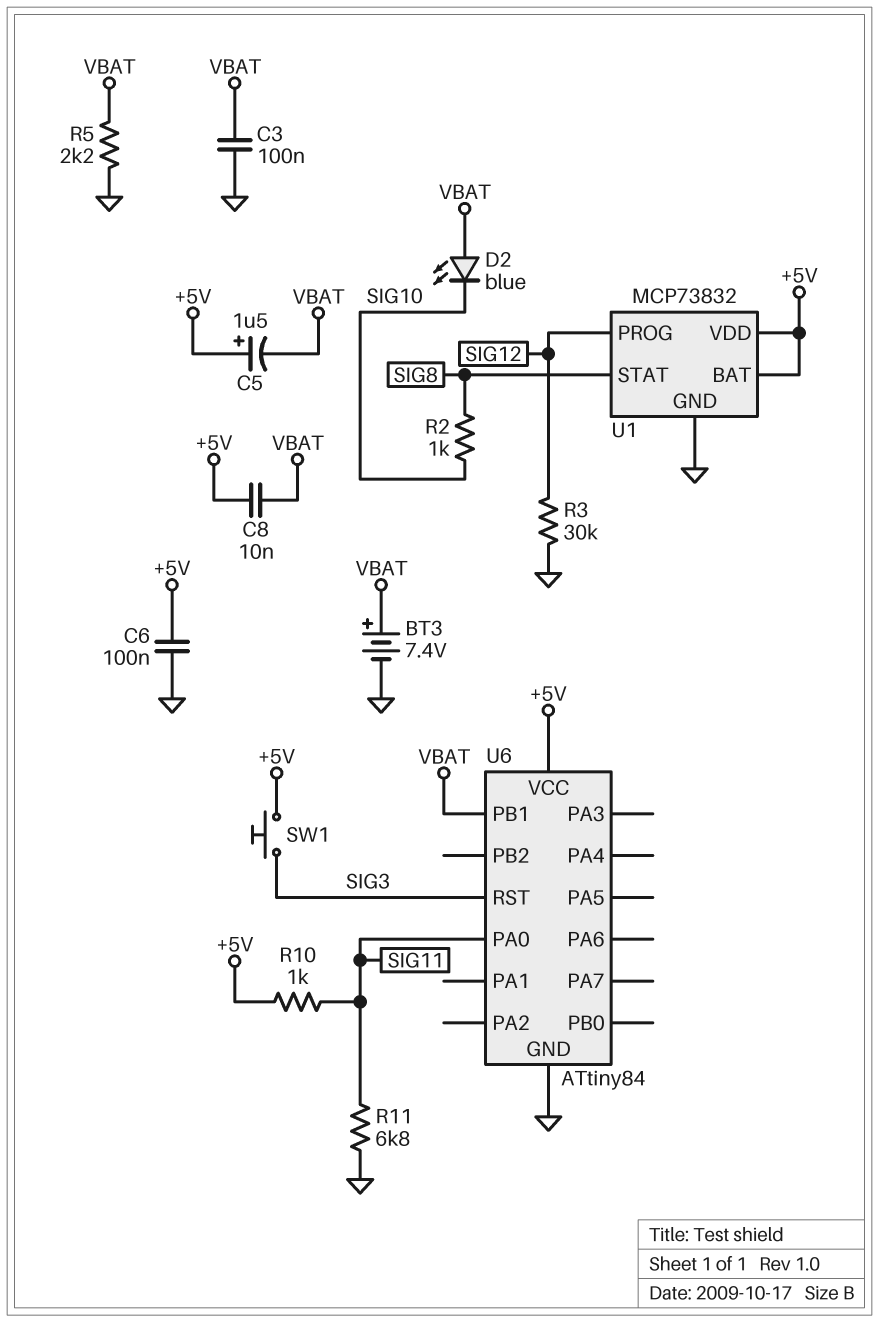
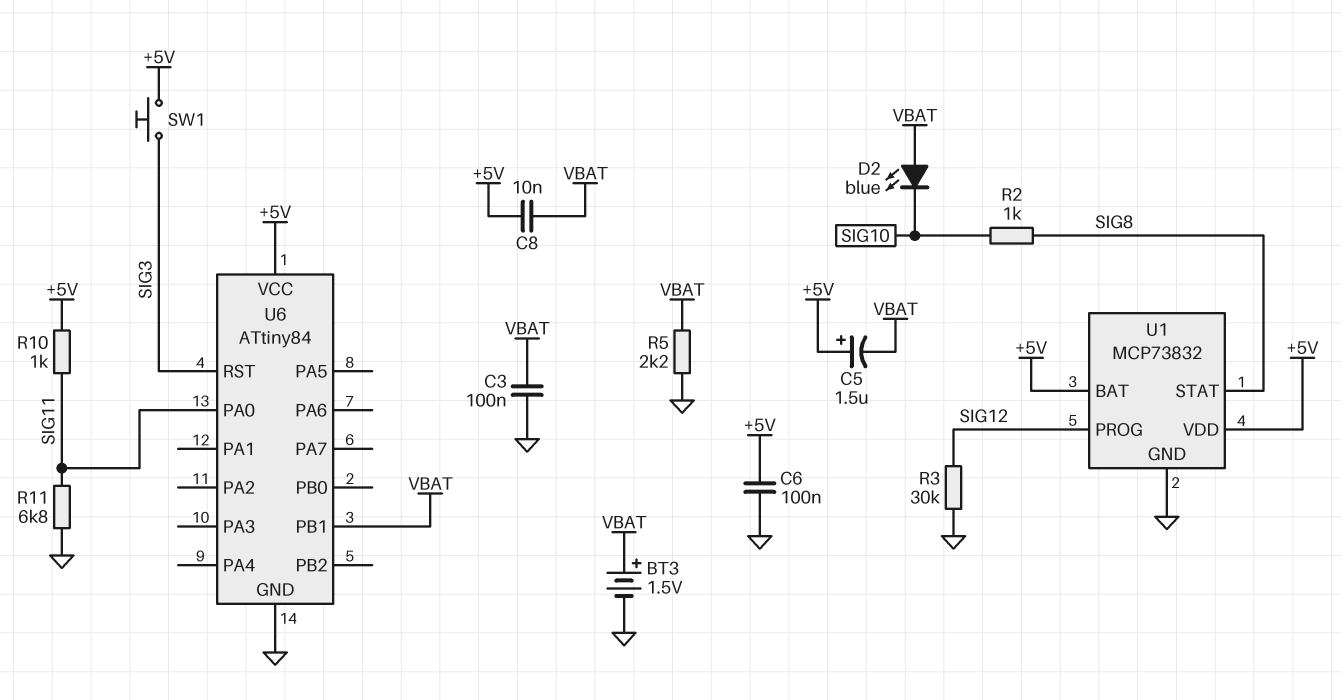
BT3: 7.4V (plus VBAT, minus GND) -> 1.5V (plus VBAT, minus GND)

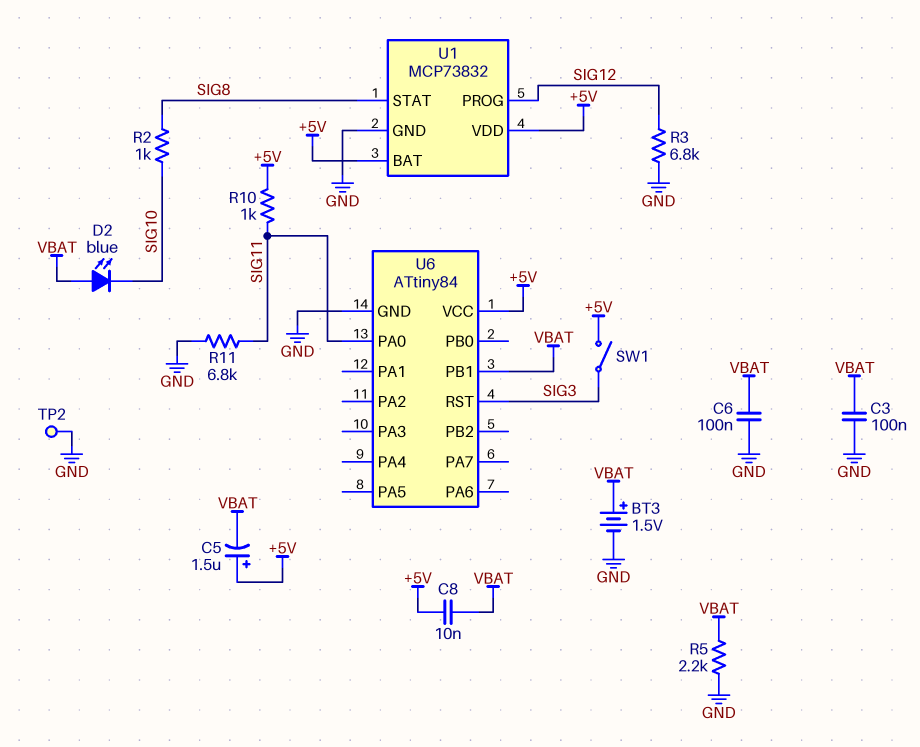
C6: 100nF (+5V, GND) -> 100nF (GND, VBAT)
R3: 30k (GND, SIG12) -> 6.8k (GND, SIG12)
SW1: button (+5V, SIG3) -> switch (+5V, SIG3)
TP2: none -> test point (GND)

